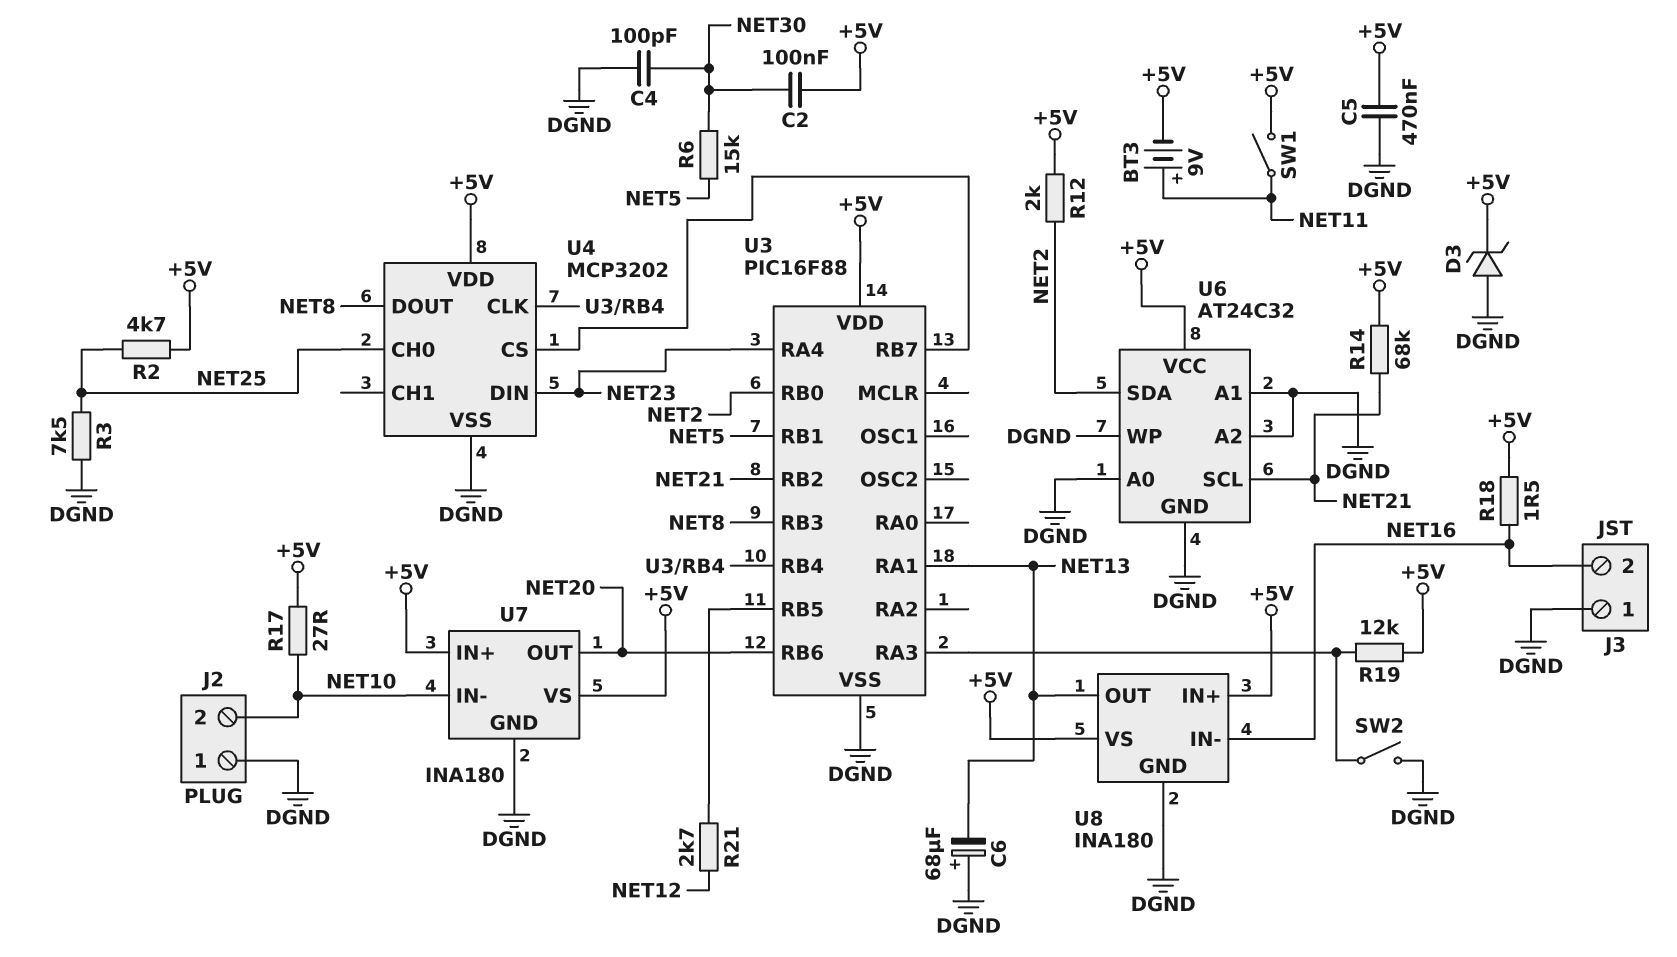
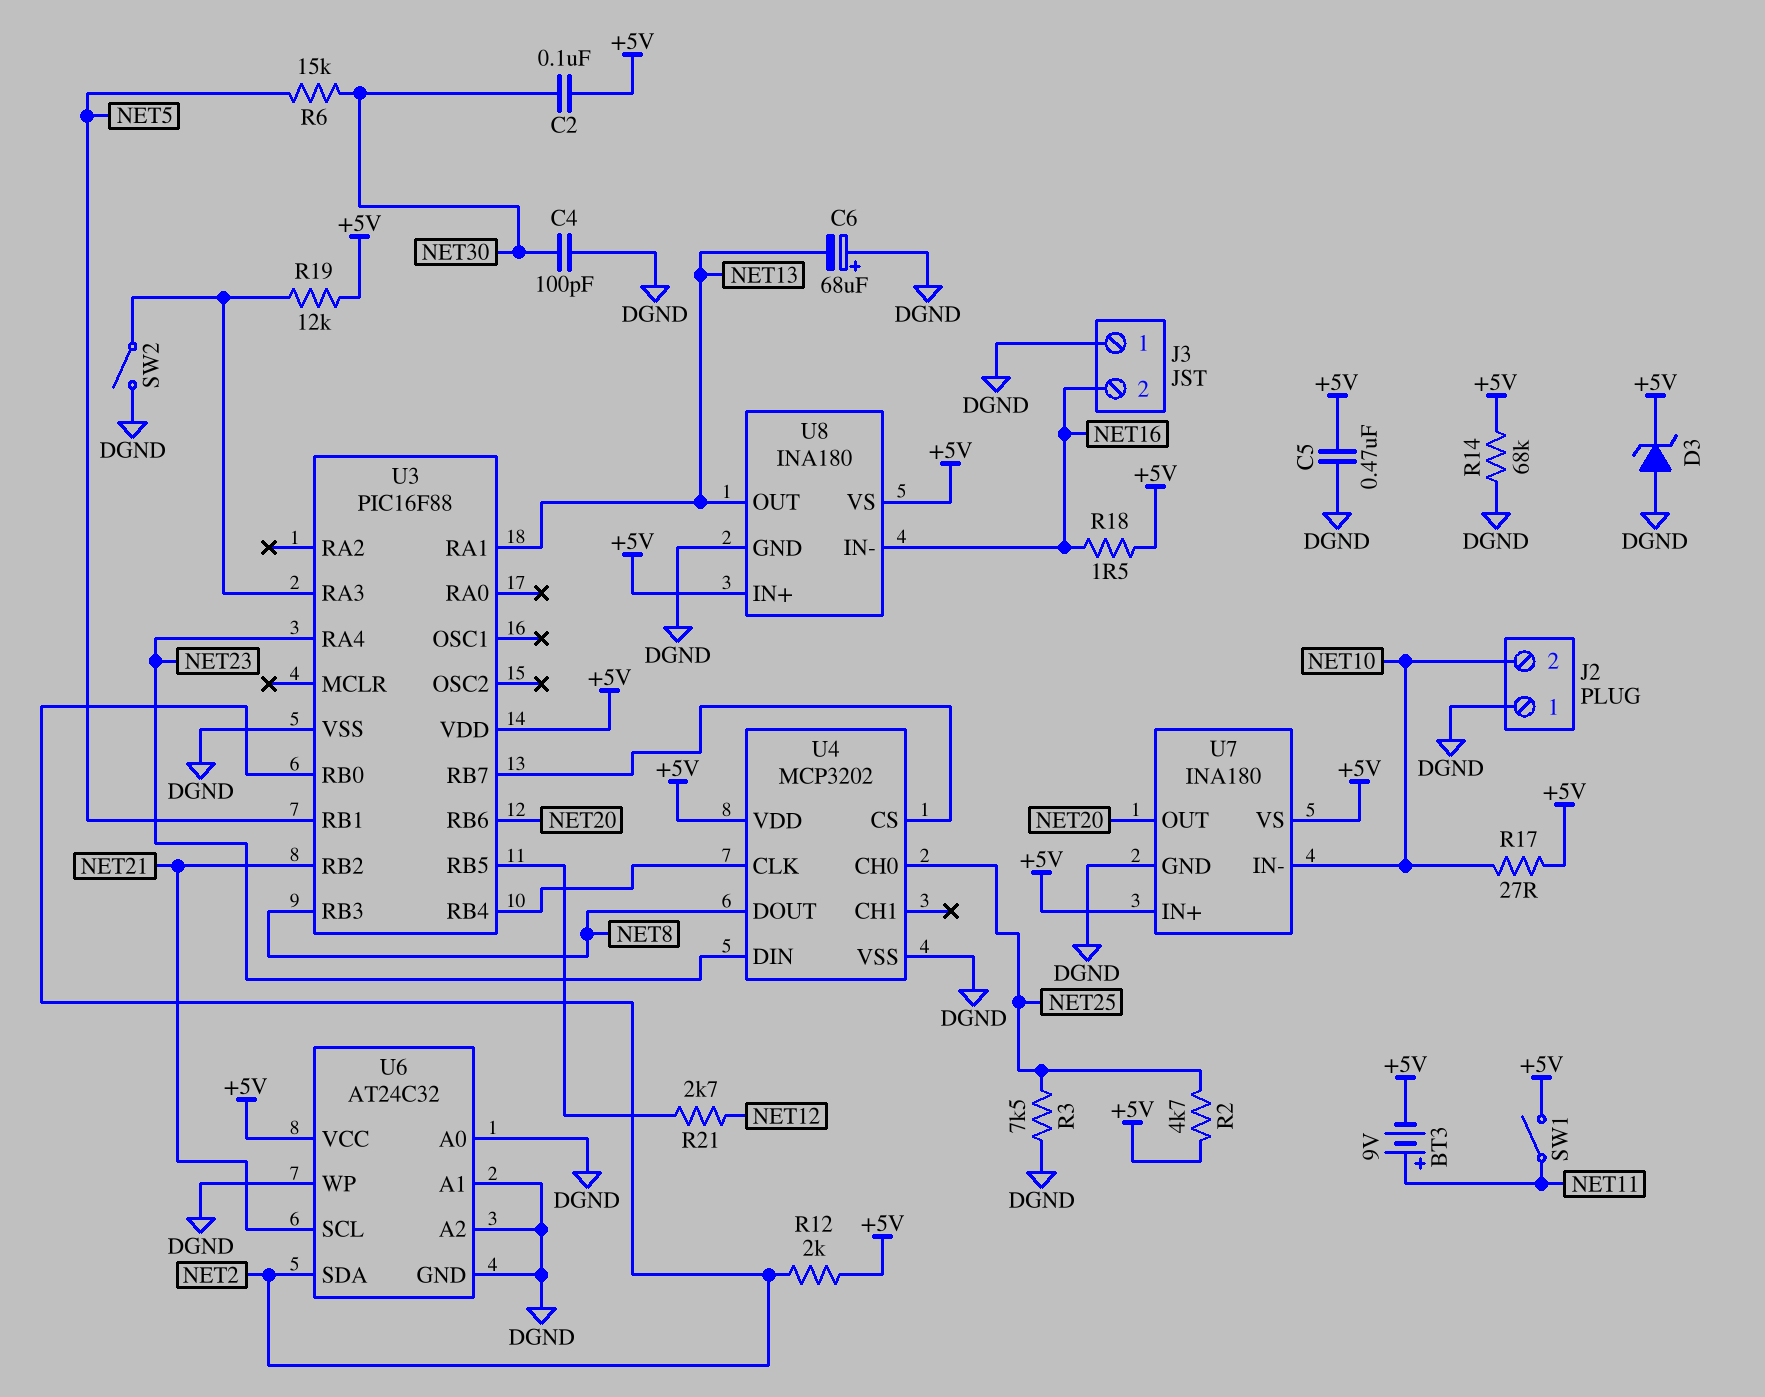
R14: 68k (+5V, NET21) -> 68k (+5V, DGND)

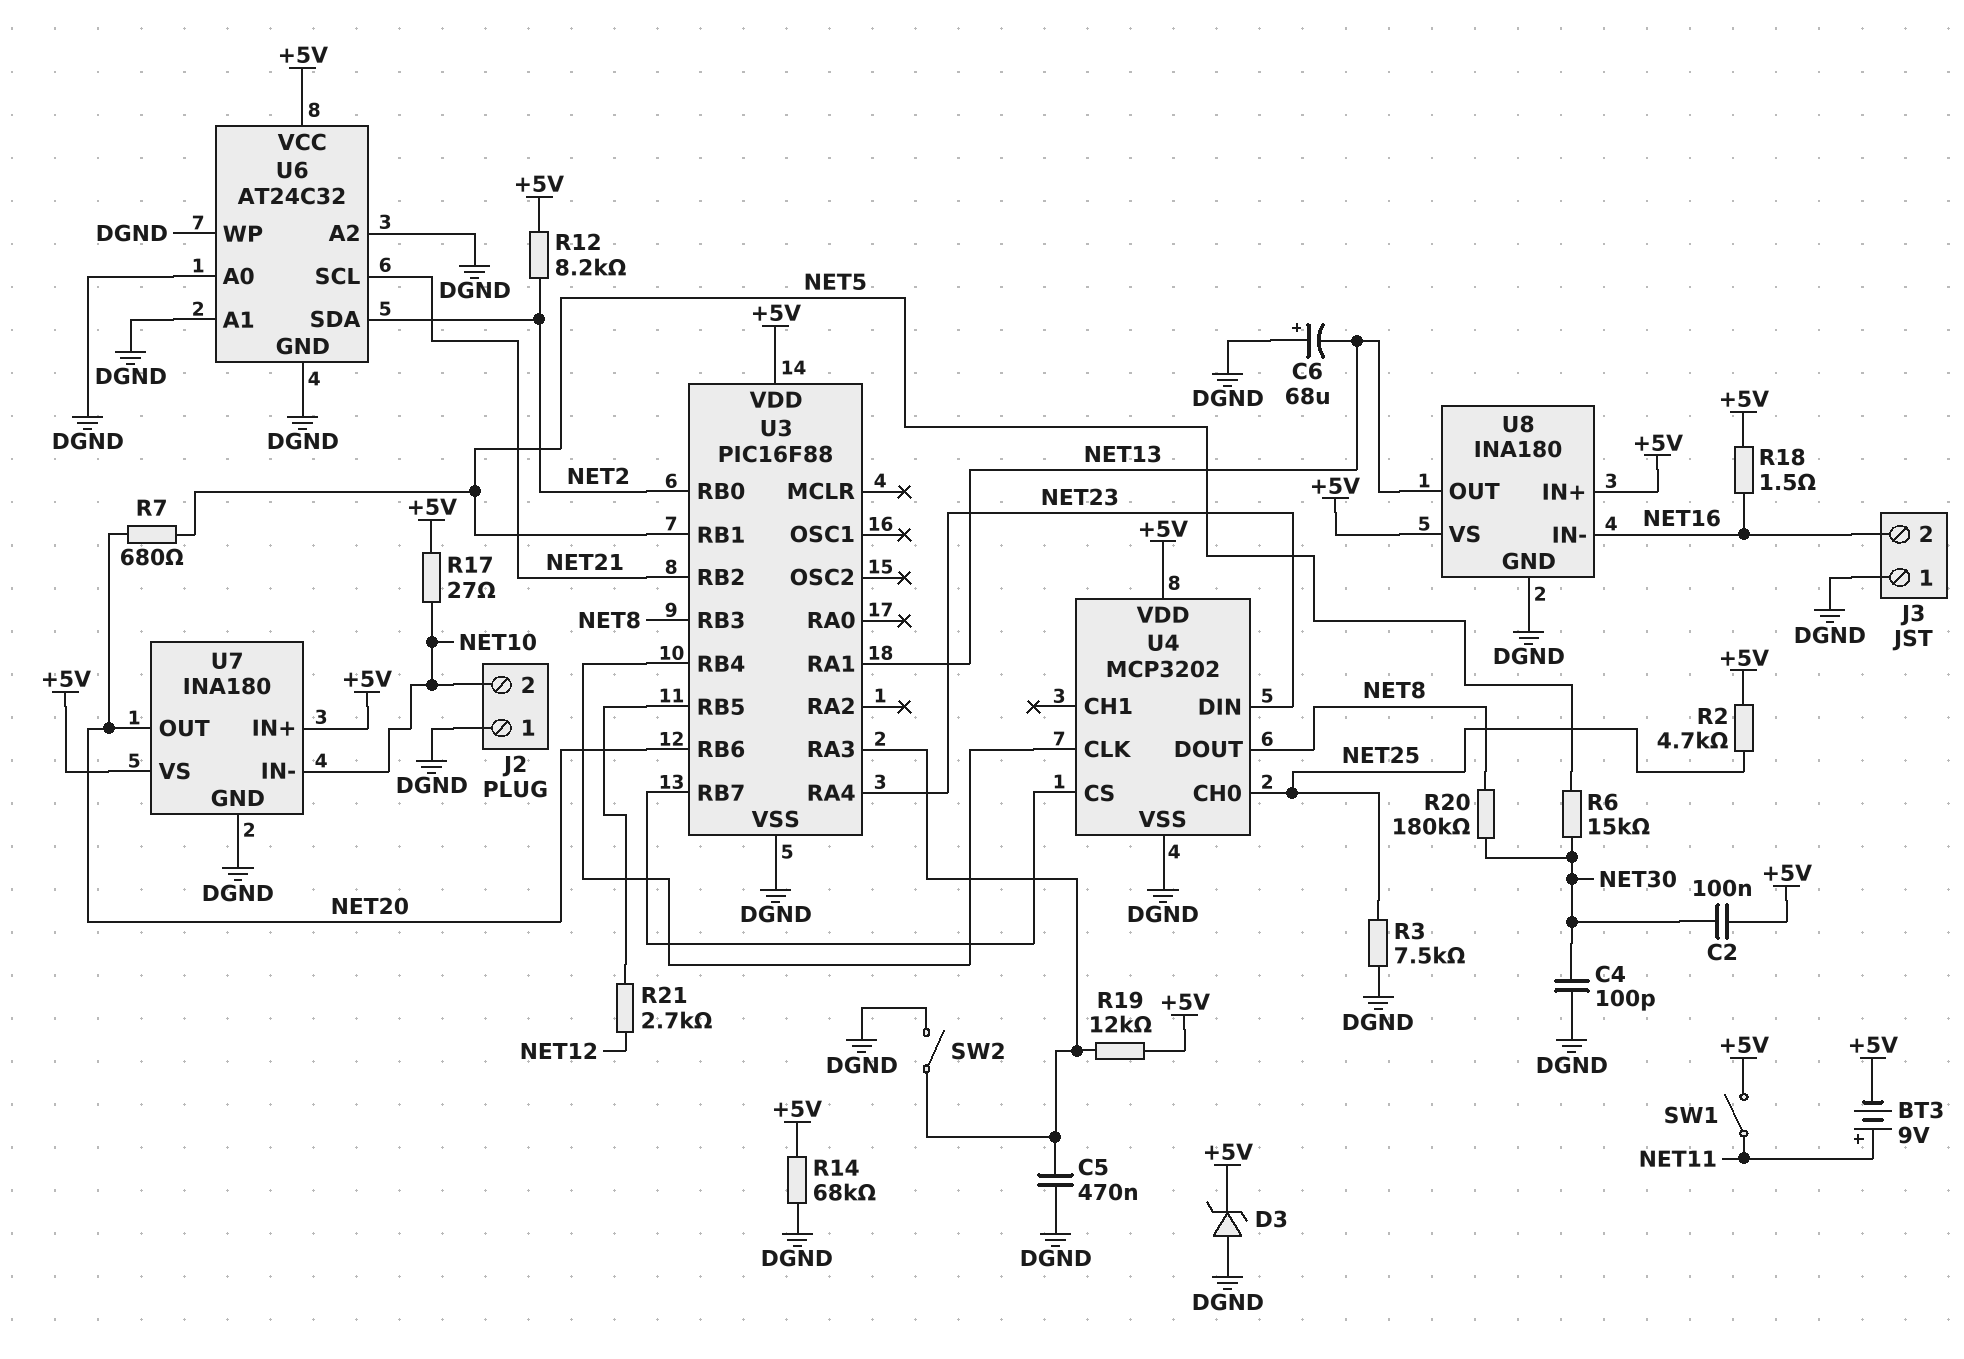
C5: 470nF (+5V, DGND) -> 470nF (DGND, U3/RA3)
R7: none -> 680 (NET5, NET20)
R12: 2k (+5V, NET2) -> 8.2k (+5V, NET2)
R20: none -> 180k (NET8, NET30)

